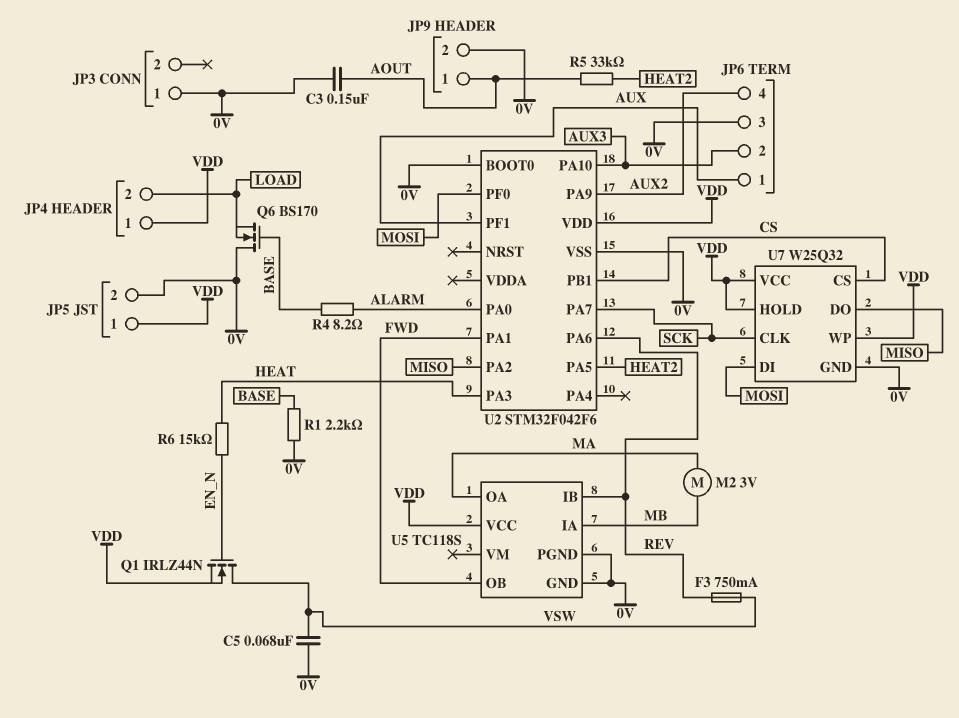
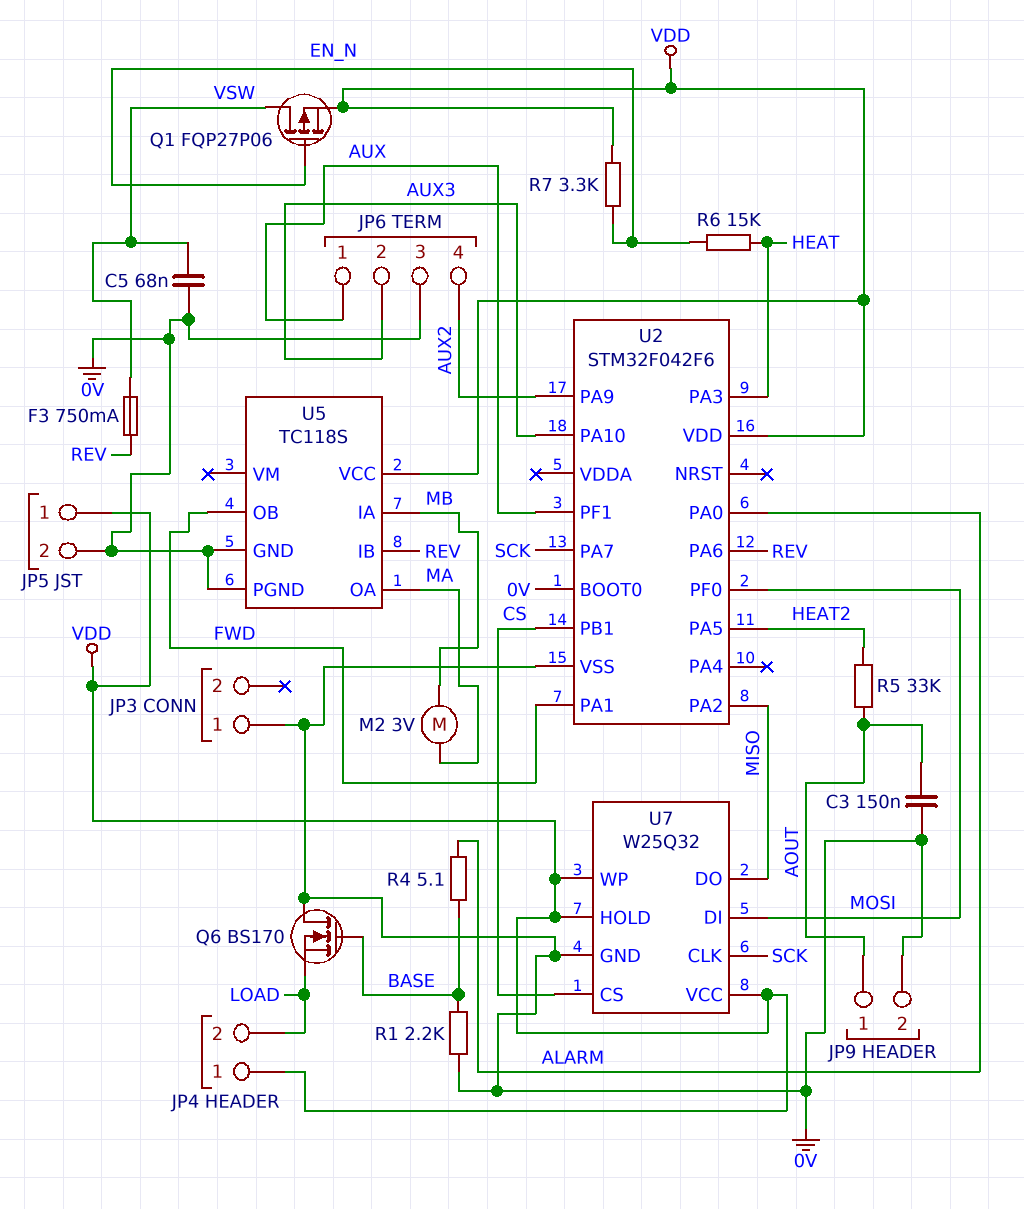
Q1: NMOS IRLZ44N (G EN_N, D VSW, S VDD) -> PMOS FQP27P06 (G EN_N, D VSW, S VDD)
R4: 8.2 (ALARM, BASE) -> 5.1 (ALARM, BASE)
R7: none -> 3.3k (EN_N, VDD)

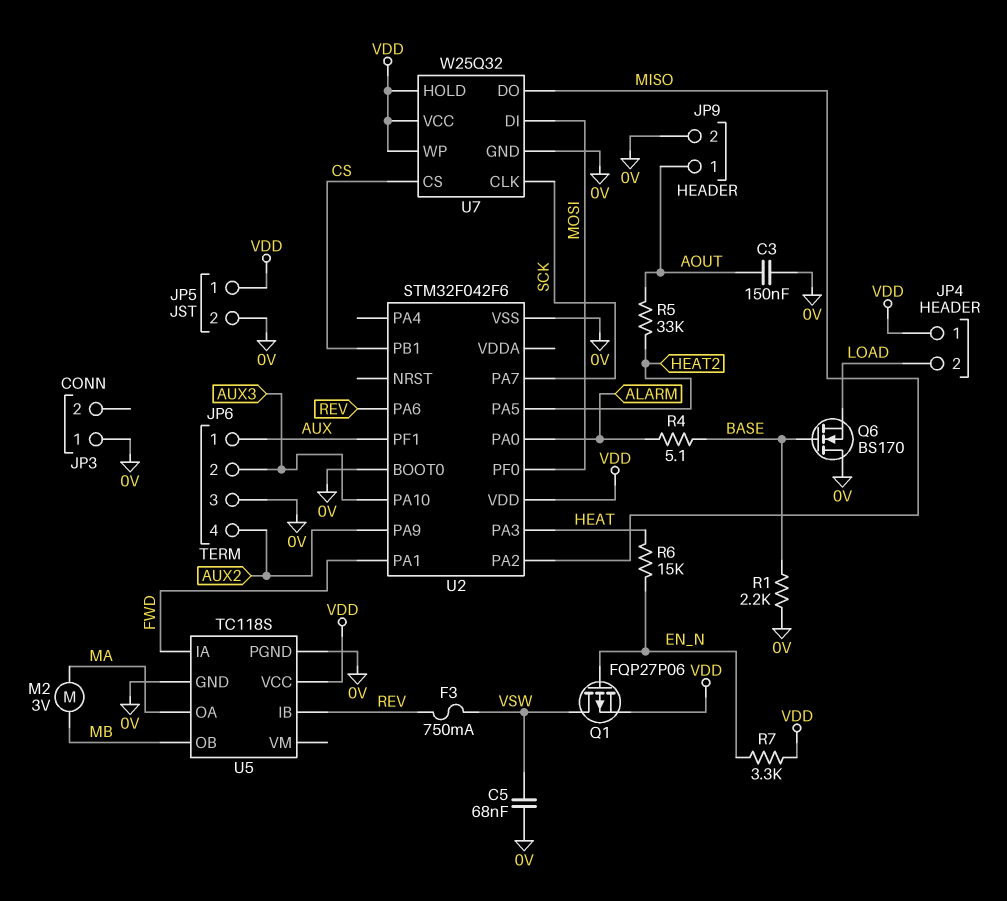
U5 pin IA: MB -> FWD
U5 pin OB: FWD -> MB

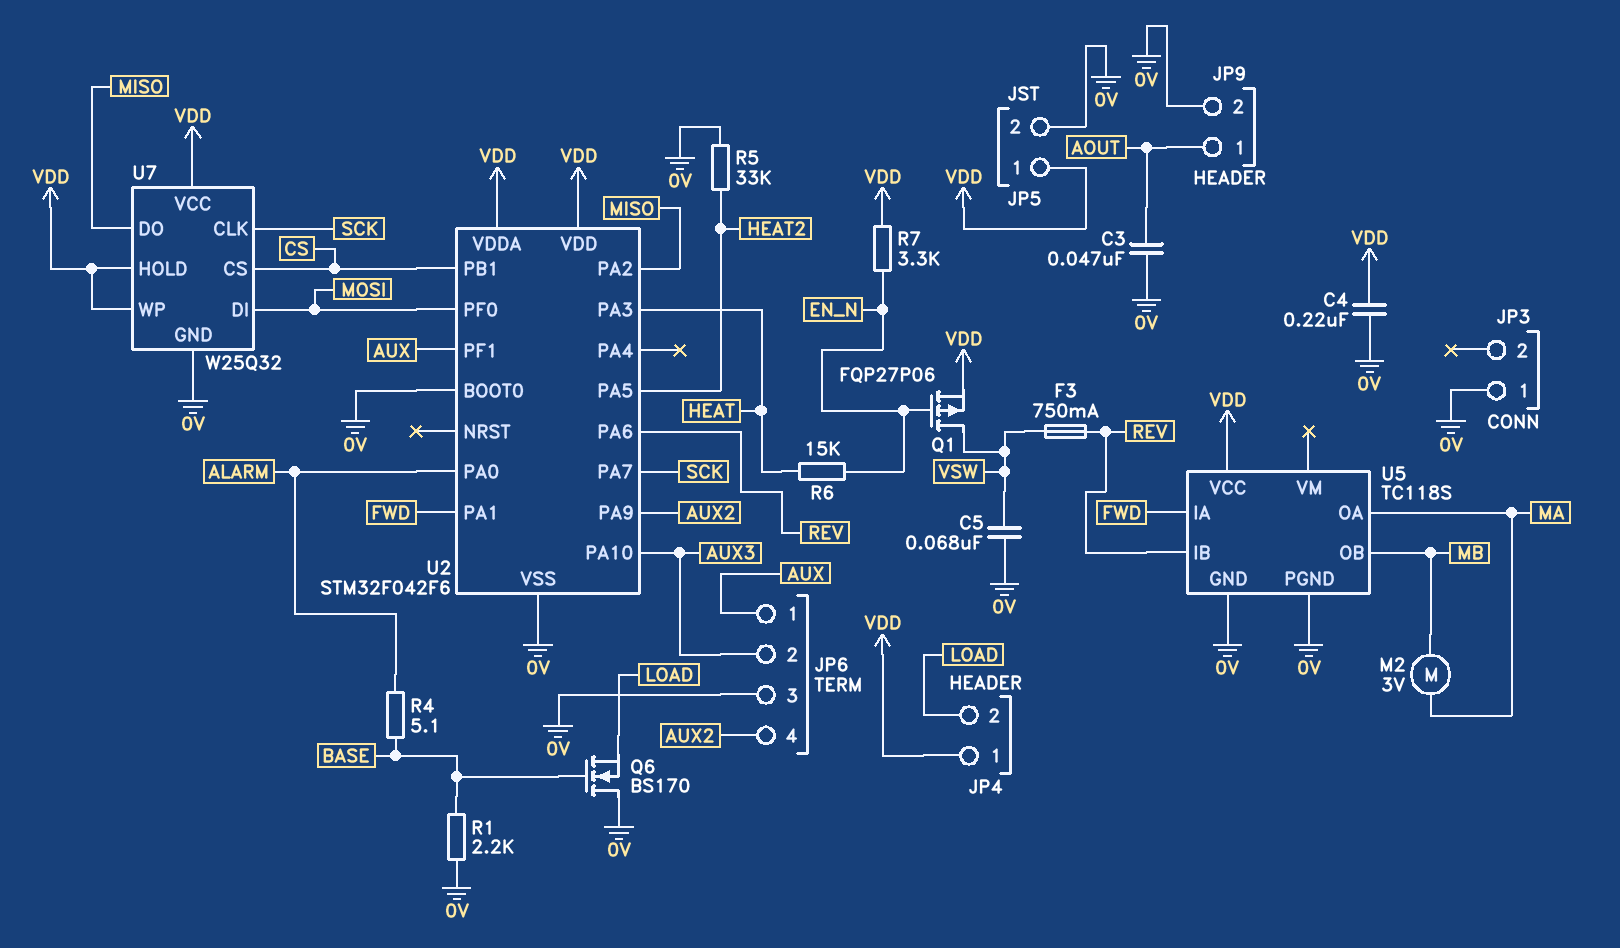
C3: 150nF (0V, AOUT) -> 47nF (0V, AOUT)
C4: none -> 220nF (0V, VDD)
R5: 33k (AOUT, HEAT2) -> 33k (0V, HEAT2)
U2 pin VDDA: none -> VDD

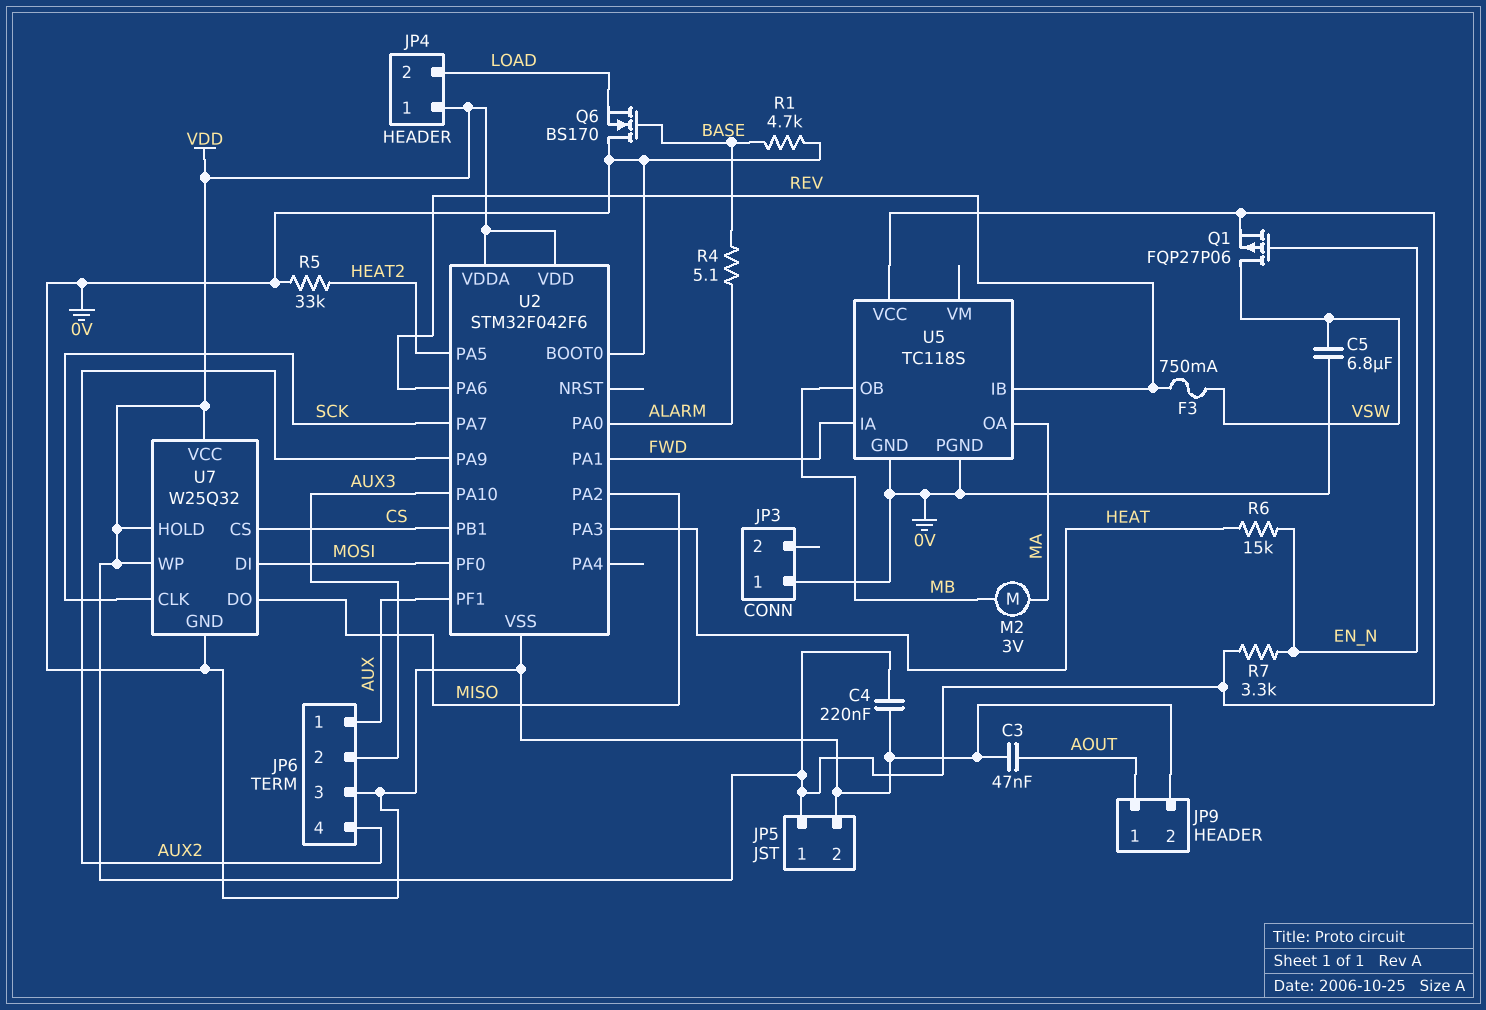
C5: 68nF (0V, VSW) -> 6.8uF (0V, VSW)
R1: 2.2k (0V, BASE) -> 4.7k (0V, BASE)

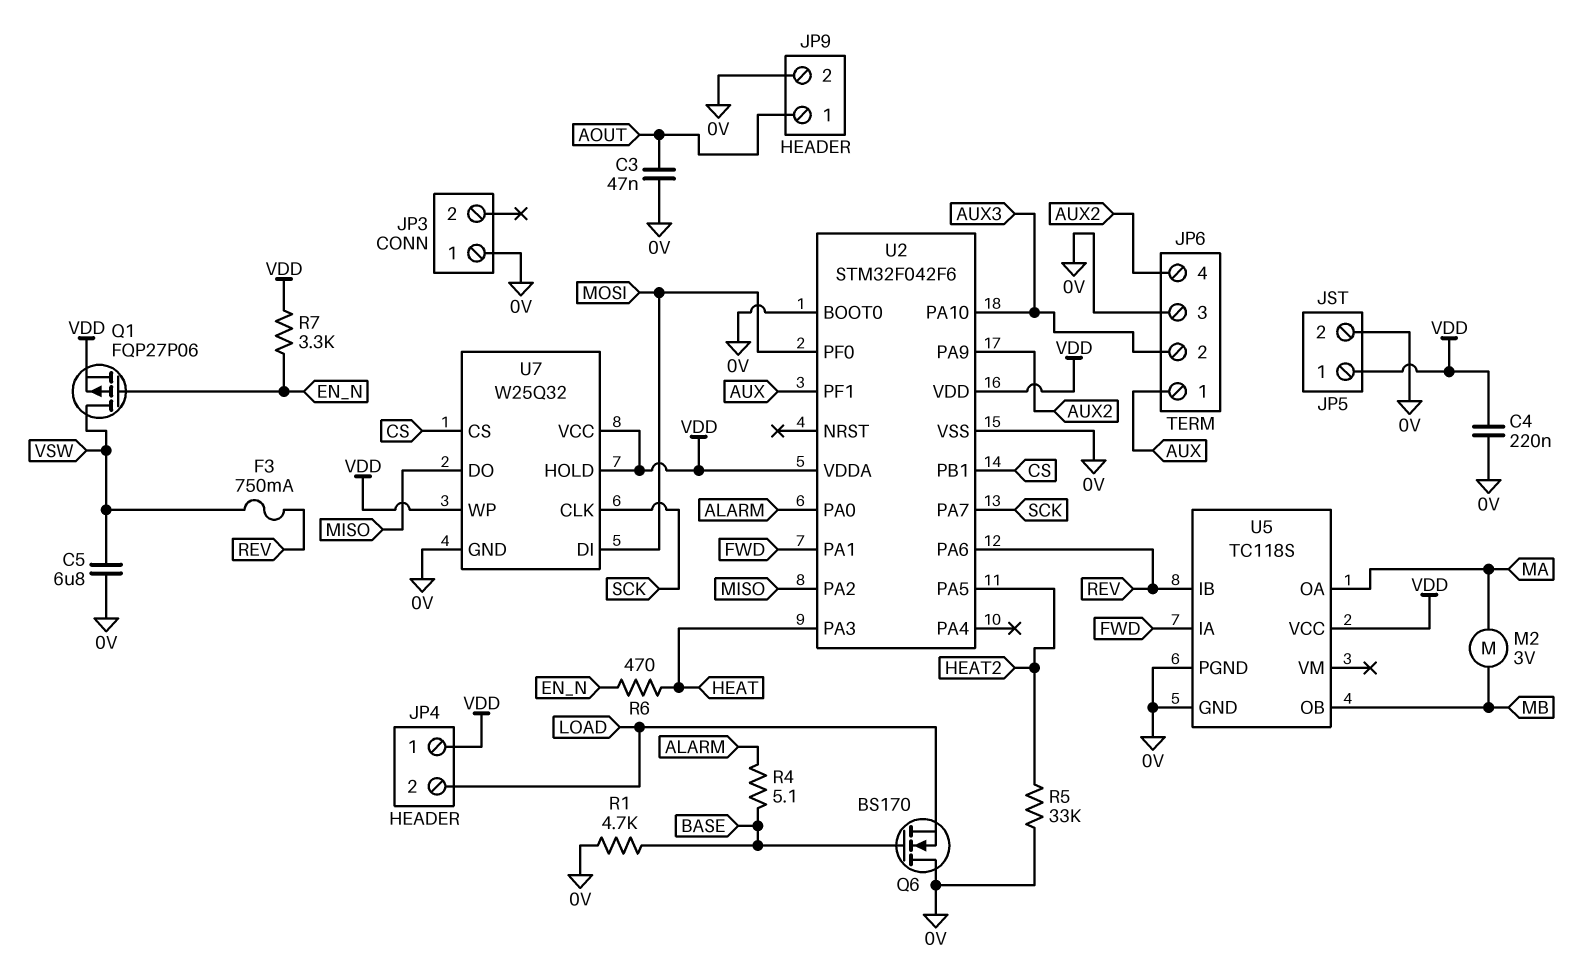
R6: 15k (EN_N, HEAT) -> 470 (EN_N, HEAT)

